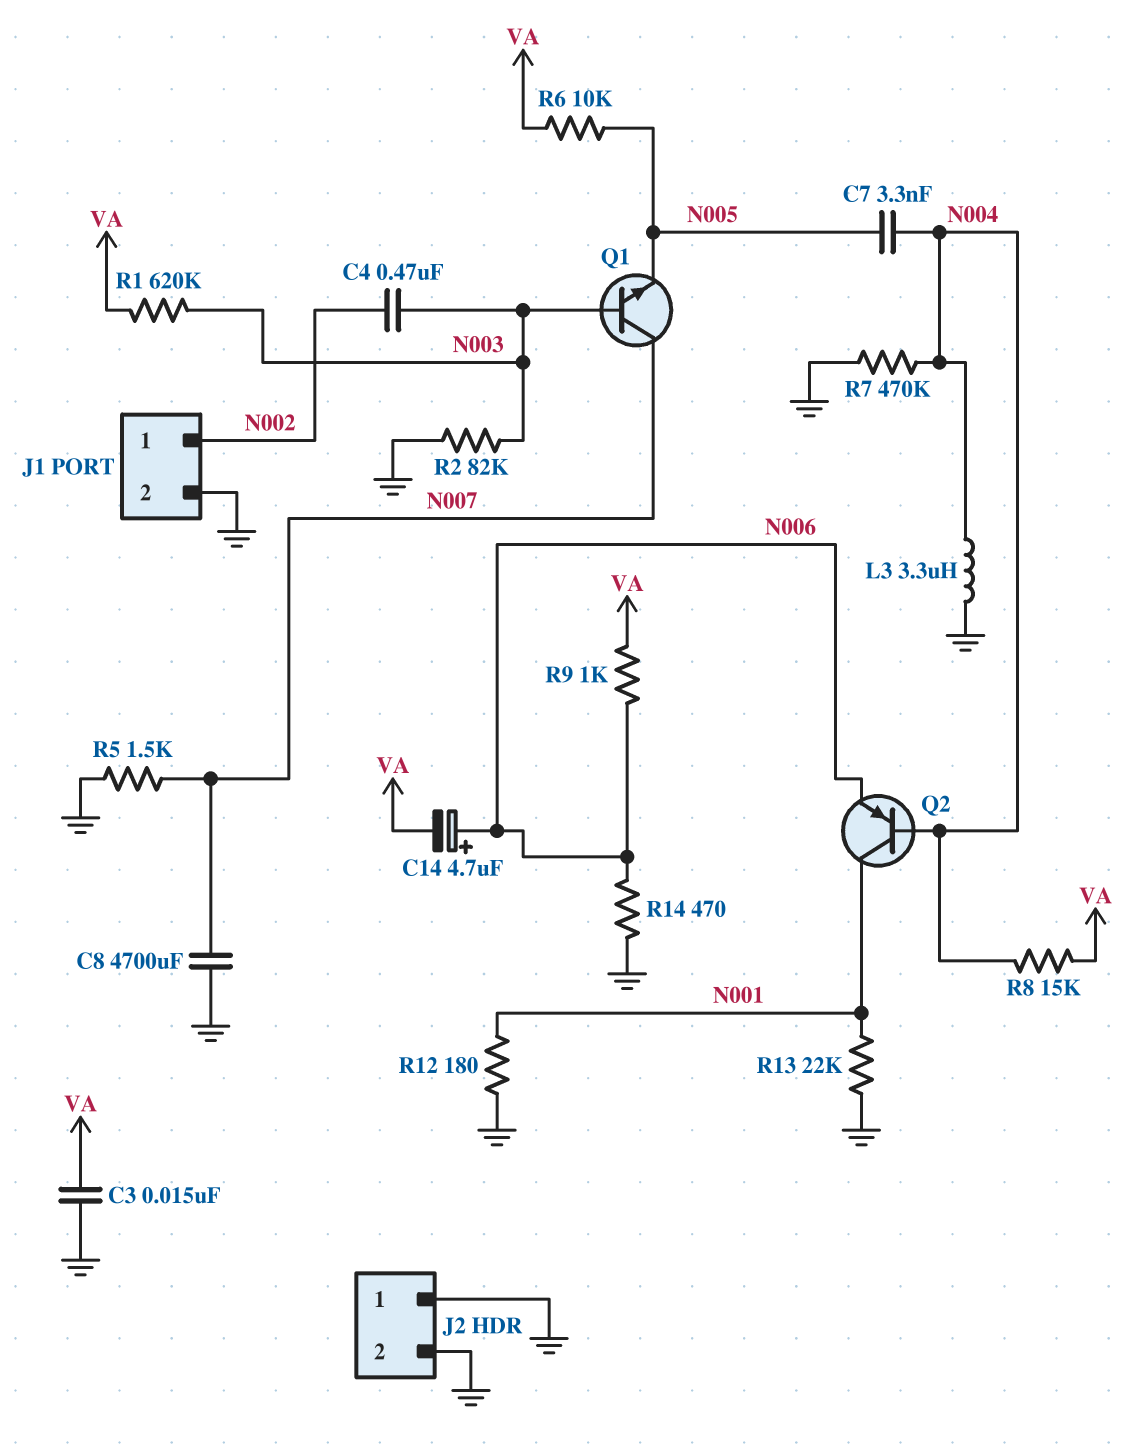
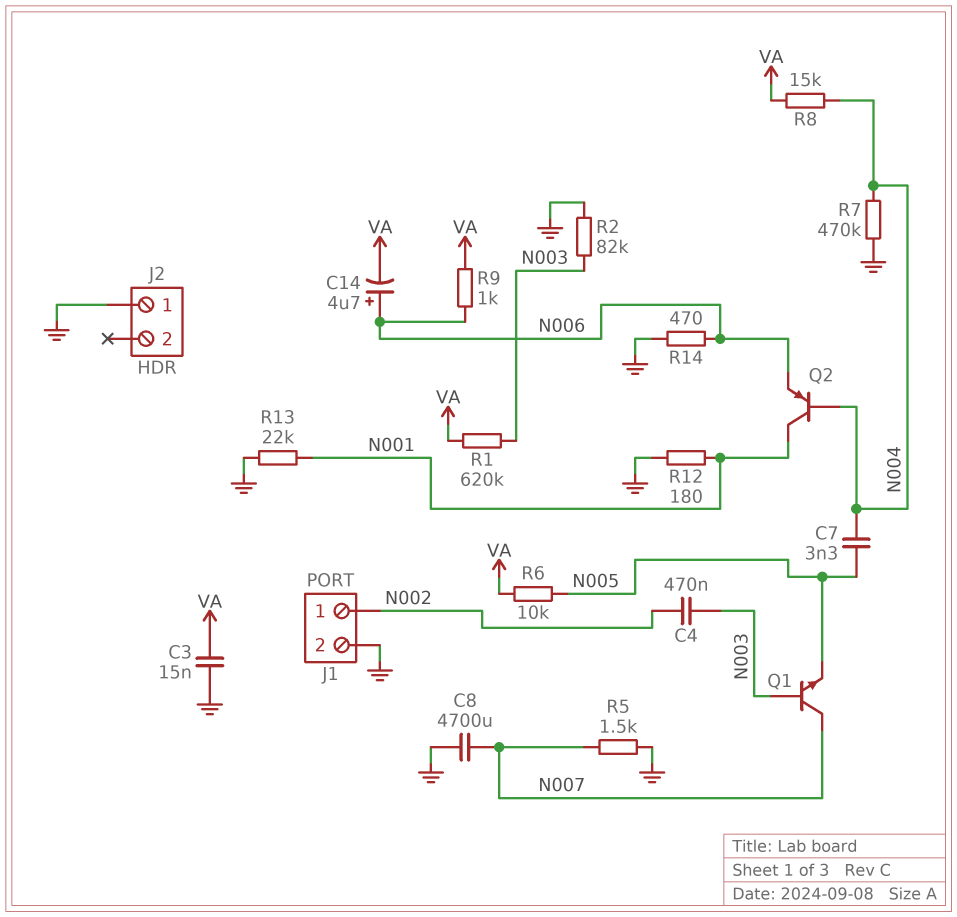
J2 pin 2: GND -> none
L3: 3.3uH (GND, N004) -> none

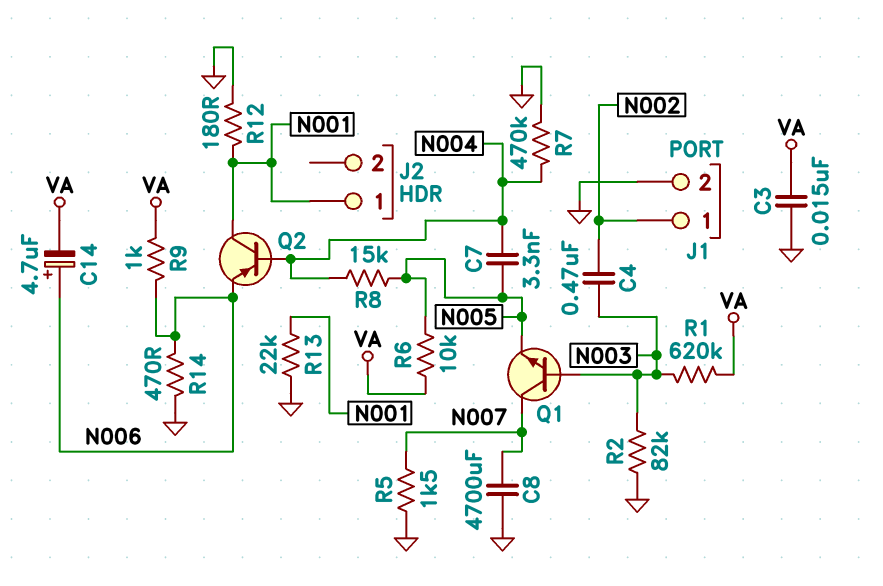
J2 pin 1: GND -> N001
R8: 15k (N004, VA) -> 15k (N004, N005)

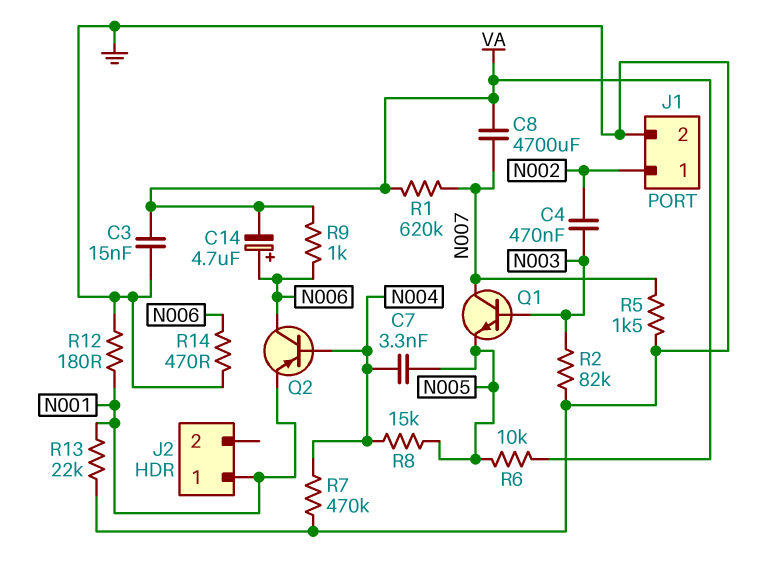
C8: 4700uF (GND, N007) -> 4700uF (N007, VA)
Q2: PNP (B N004, C N001, E N006) -> PNP (B N004, C N006, E N001)
R1: 620k (N003, VA) -> 620k (N007, VA)

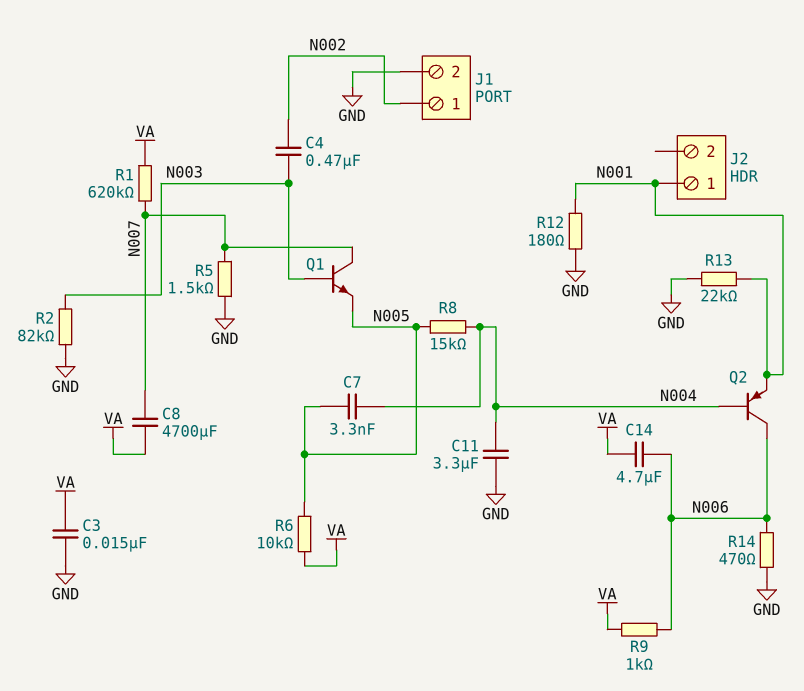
C11: none -> 3.3uF (GND, N004)
C14: 4.7uF (plus N006, minus VA) -> 4.7uF (N006, VA)
R7: 470k (GND, N004) -> none

